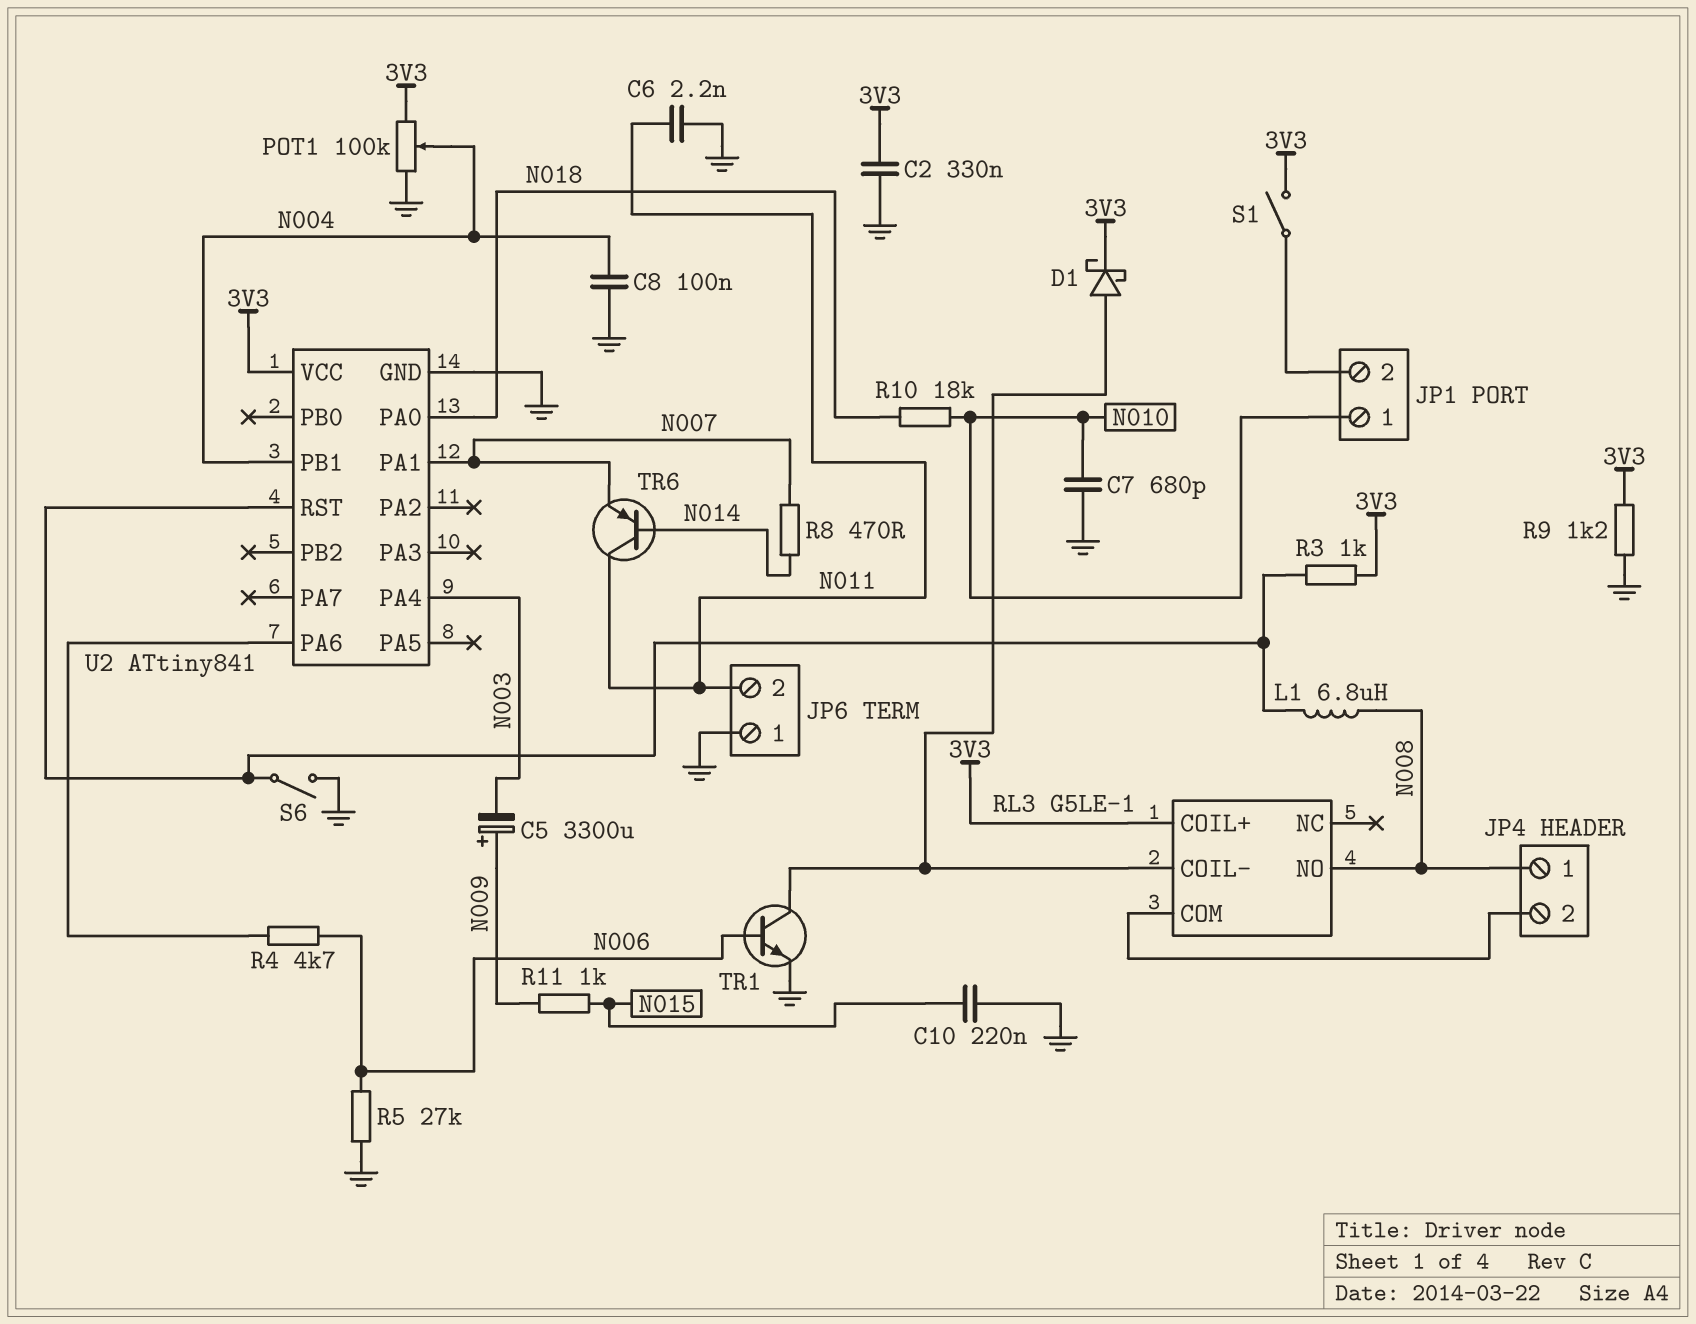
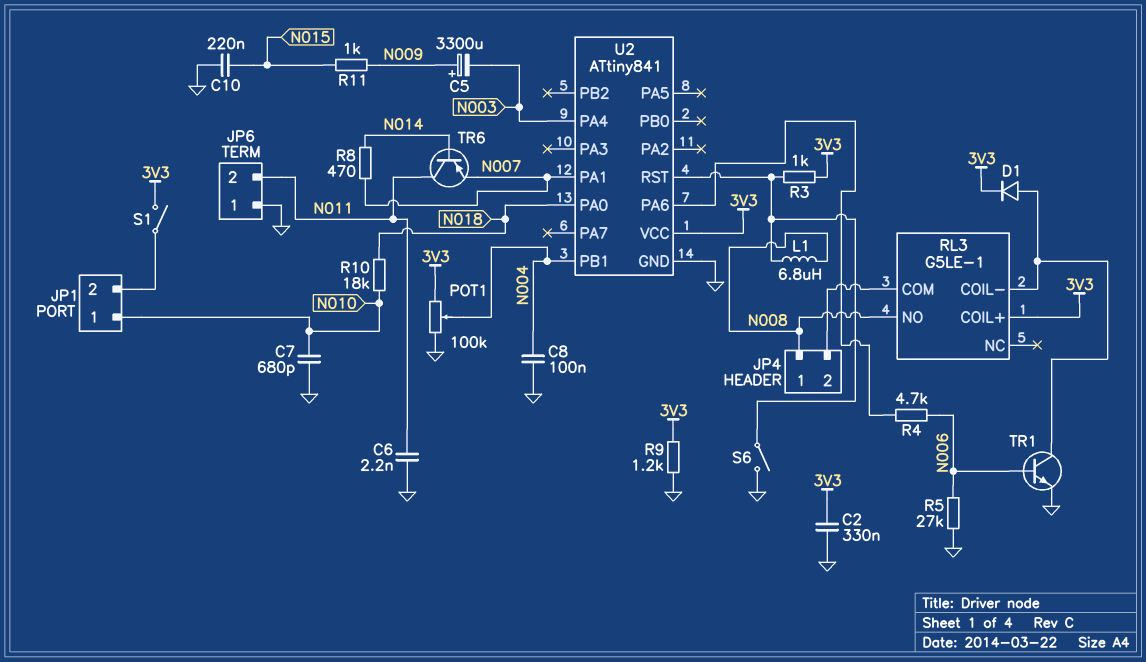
D1: schottky (A RL3/COIL-, K 3V3) -> diode (A RL3/COIL-, K 3V3)

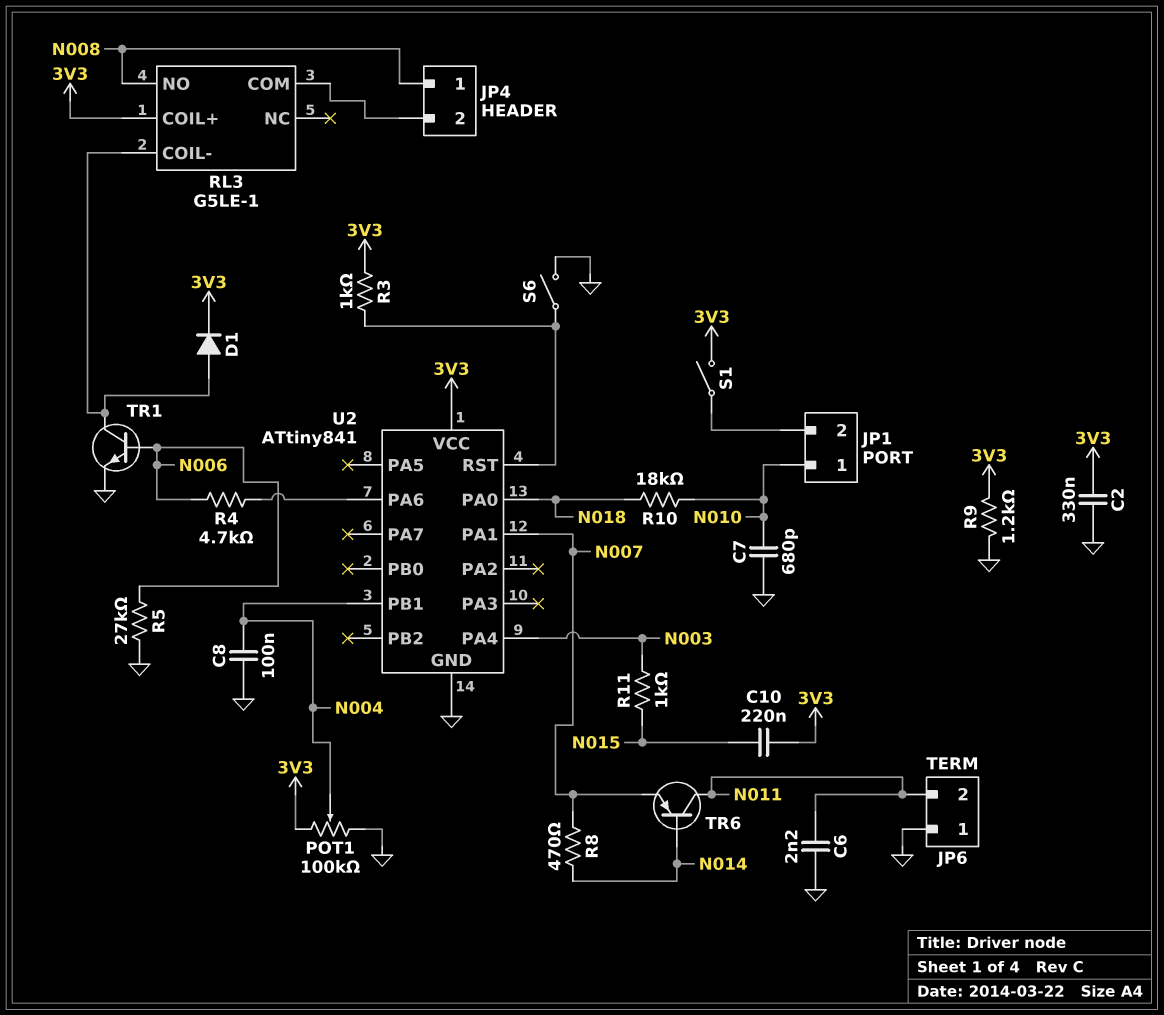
C5: 3300uF (plus N009, minus N003) -> none
C10: 220nF (GND, N015) -> 220nF (3V3, N015)
L1: 6.8uH (N008, U2/RST) -> none
R11: 1k (N009, N015) -> 1k (N003, N015)

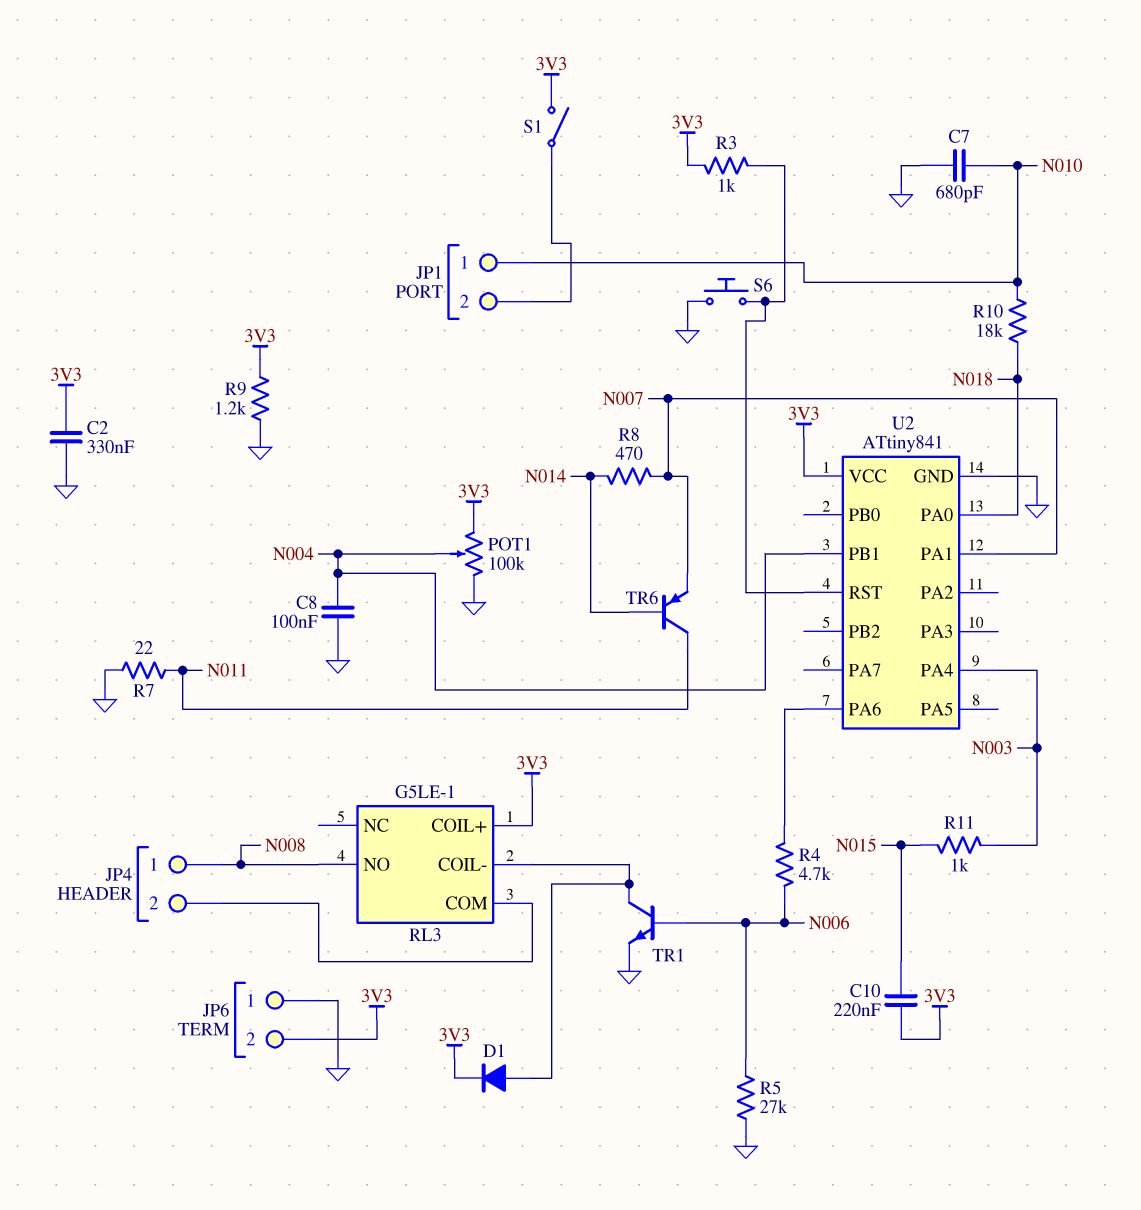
C6: 2.2nF (GND, N011) -> none
JP6 pin 2: N011 -> 3V3
R7: none -> 22 (GND, N011)
S6: switch (GND, U2/RST) -> button (GND, U2/RST)

